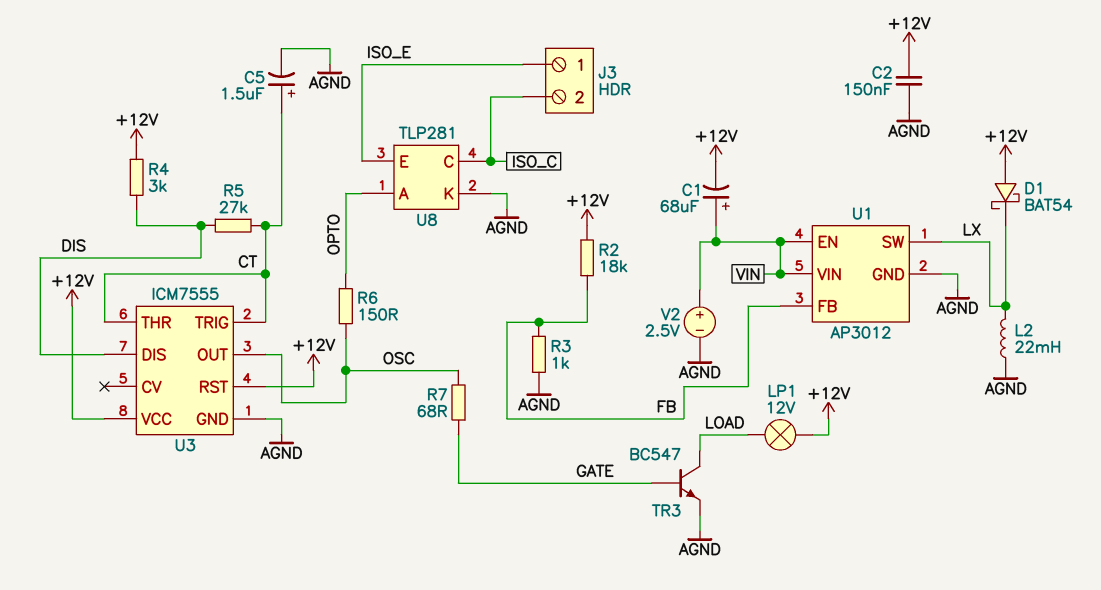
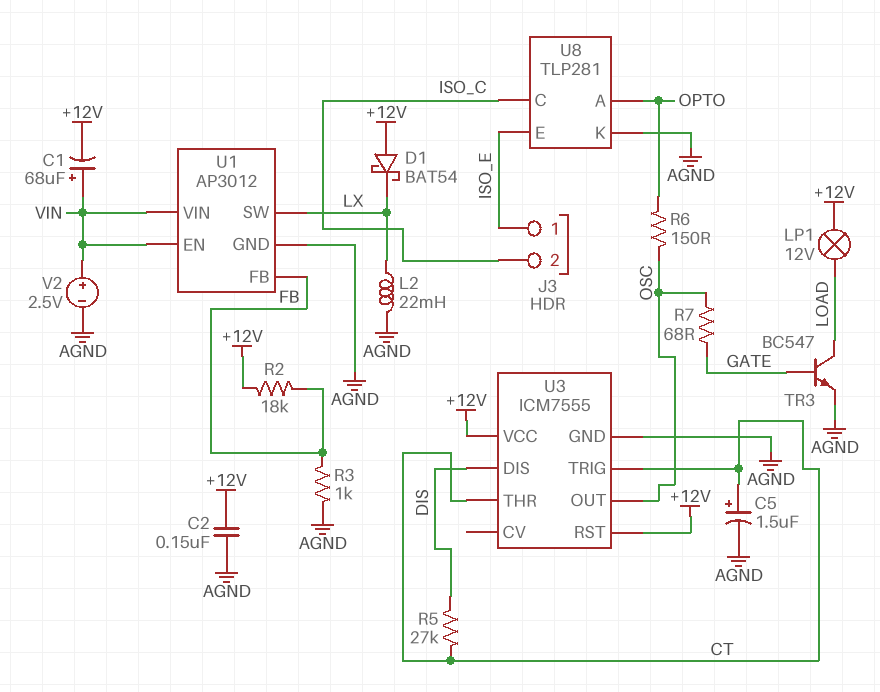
R4: 3k (+12V, DIS) -> none

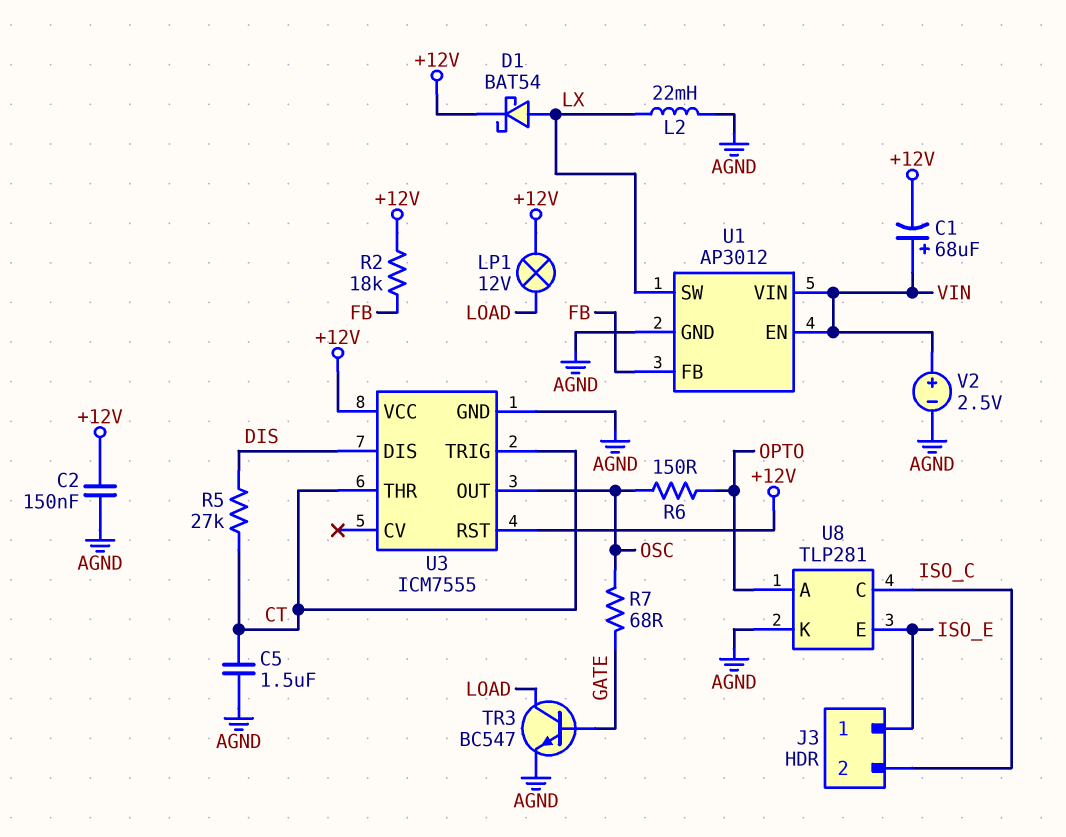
C5: 1.5uF (plus CT, minus AGND) -> 1.5uF (AGND, CT)
D1: schottky BAT54 (A +12V, K LX) -> schottky BAT54 (A LX, K +12V)
R3: 1k (AGND, FB) -> none

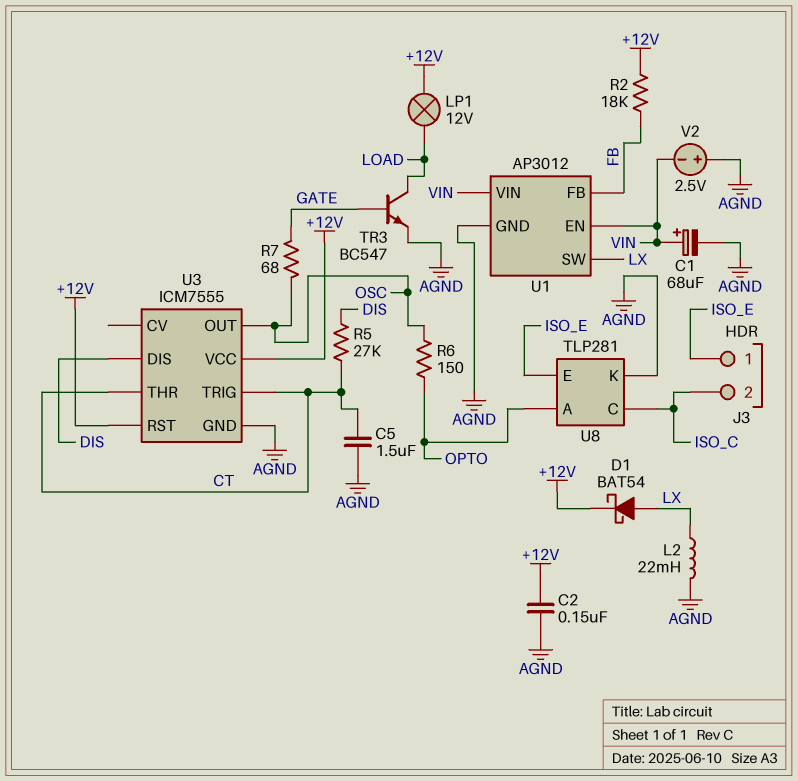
C1: 68uF (plus VIN, minus +12V) -> 68uF (plus VIN, minus AGND)
V2: 2.5V (plus VIN, minus AGND) -> 2.5V (plus AGND, minus VIN)

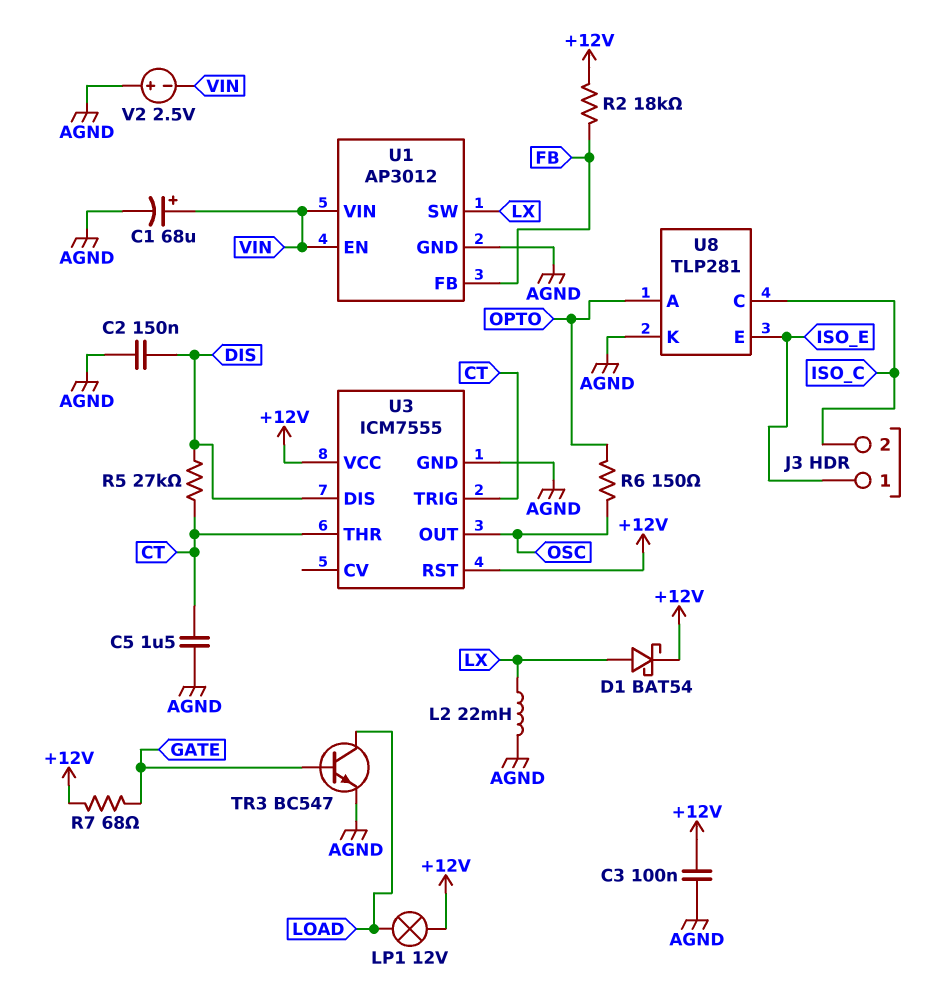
C2: 150nF (+12V, AGND) -> 150nF (AGND, DIS)
C3: none -> 100nF (+12V, AGND)
R7: 68 (GATE, OSC) -> 68 (+12V, GATE)

